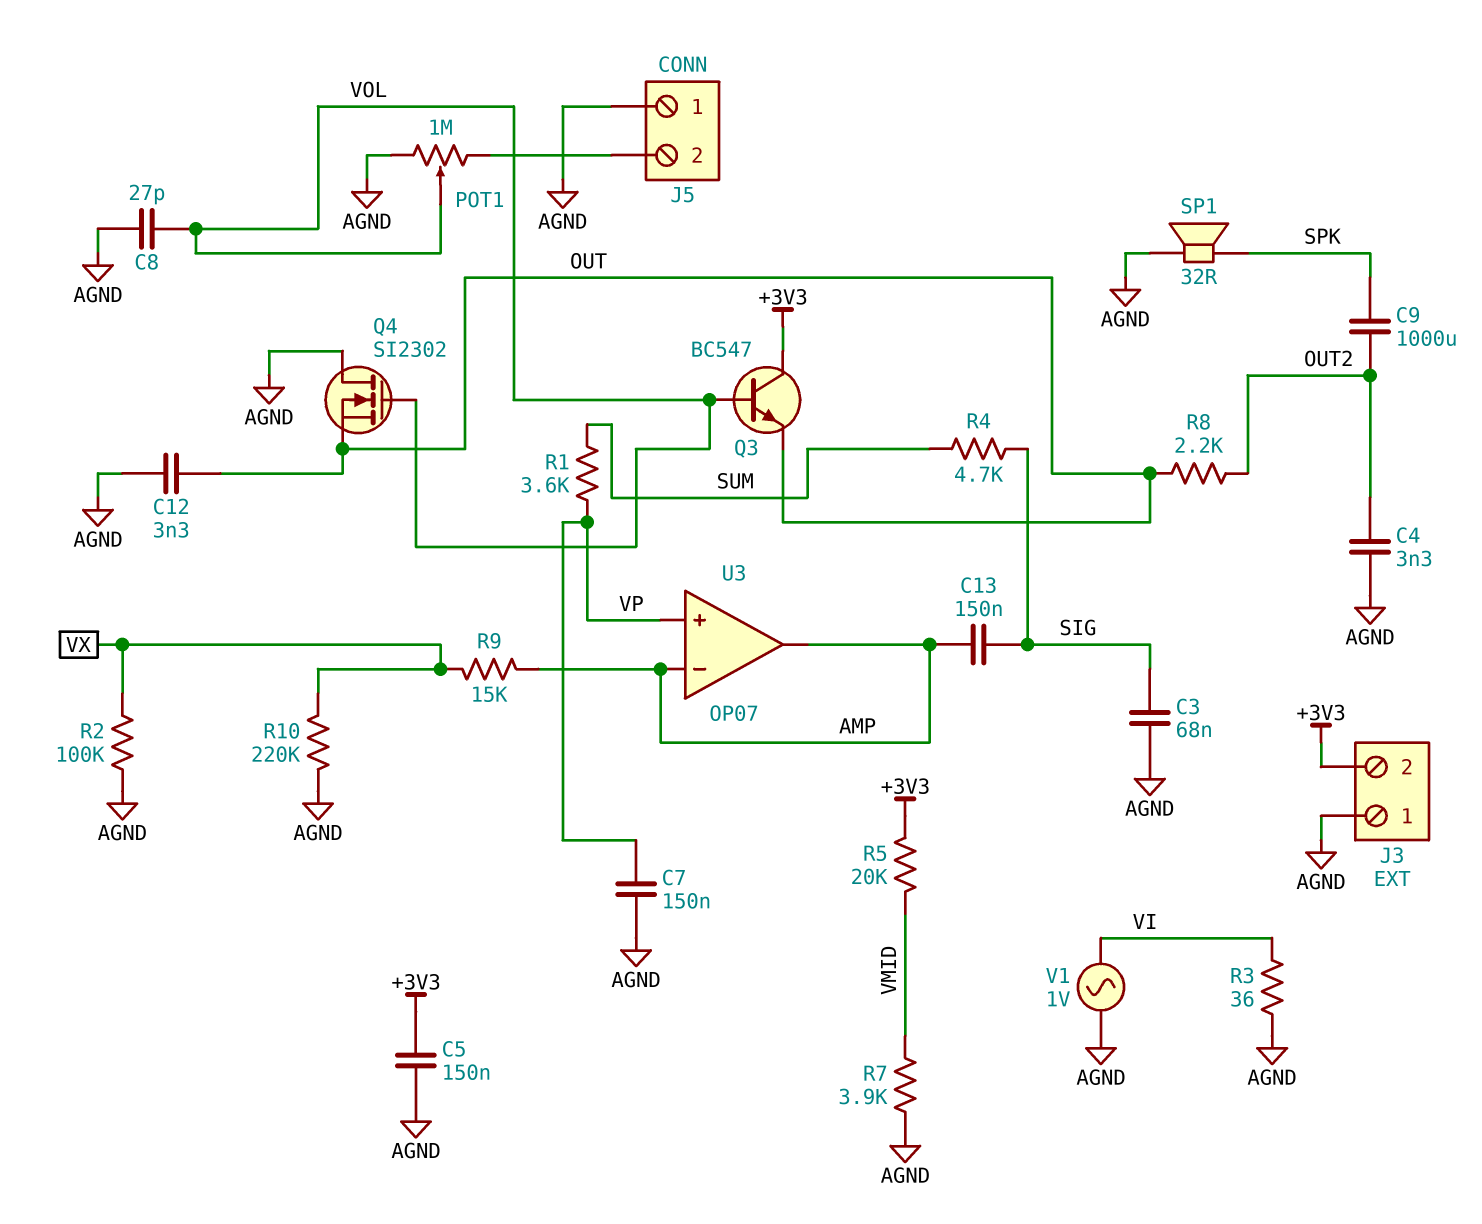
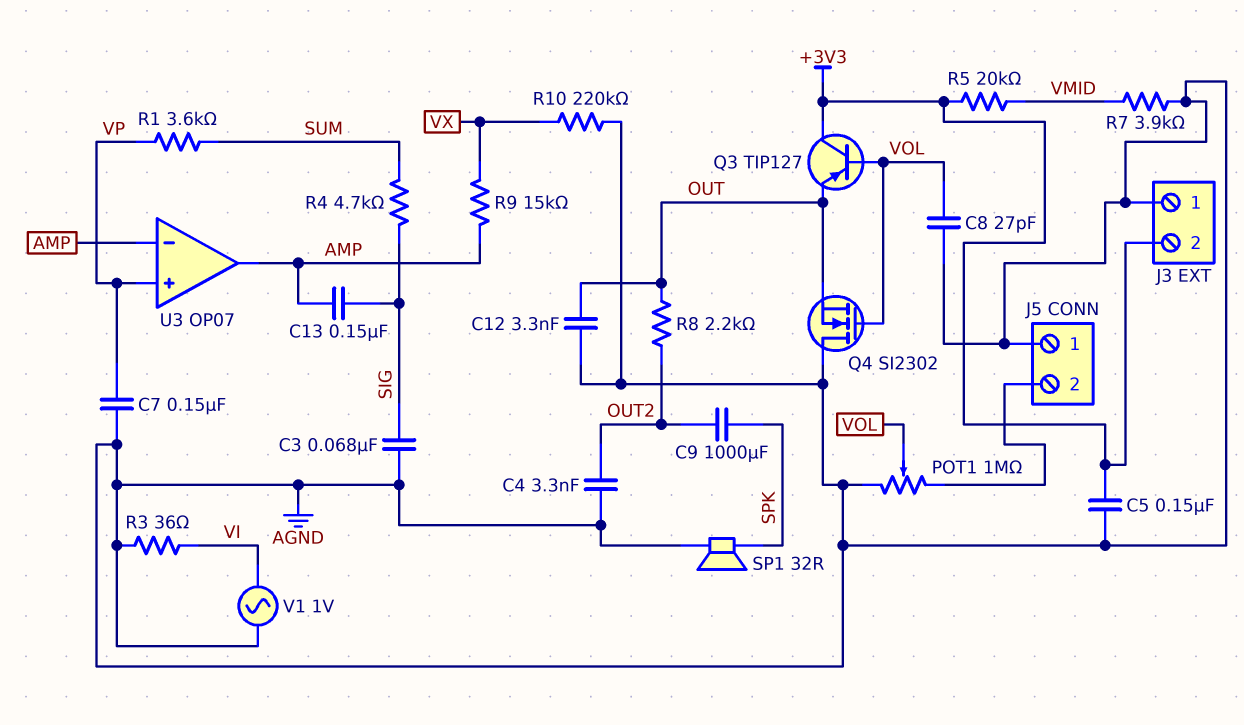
Q3: NPN BC547 (B VOL, C +3V3, E OUT) -> PNP TIP127 (B VOL, C +3V3, E OUT)
R2: 100k (AGND, VX) -> none

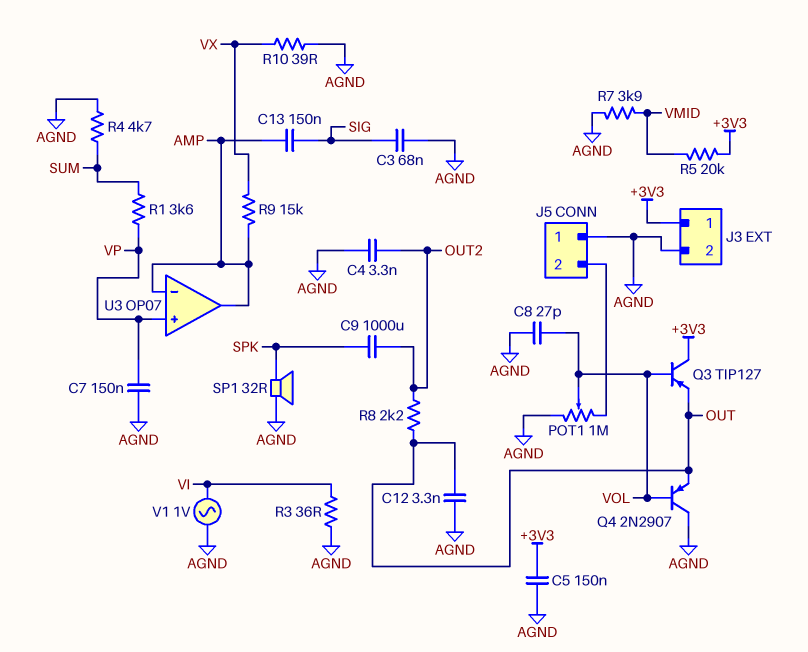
J3 pin 1: AGND -> +3V3
J3 pin 2: +3V3 -> AGND
Q4: NMOS SI2302 (G VOL, D AGND, S OUT) -> PNP 2N2907 (B VOL, C AGND, E OUT)
R4: 4.7k (SIG, SUM) -> 4.7k (AGND, SUM)
R10: 220k (AGND, VX) -> 39 (AGND, VX)

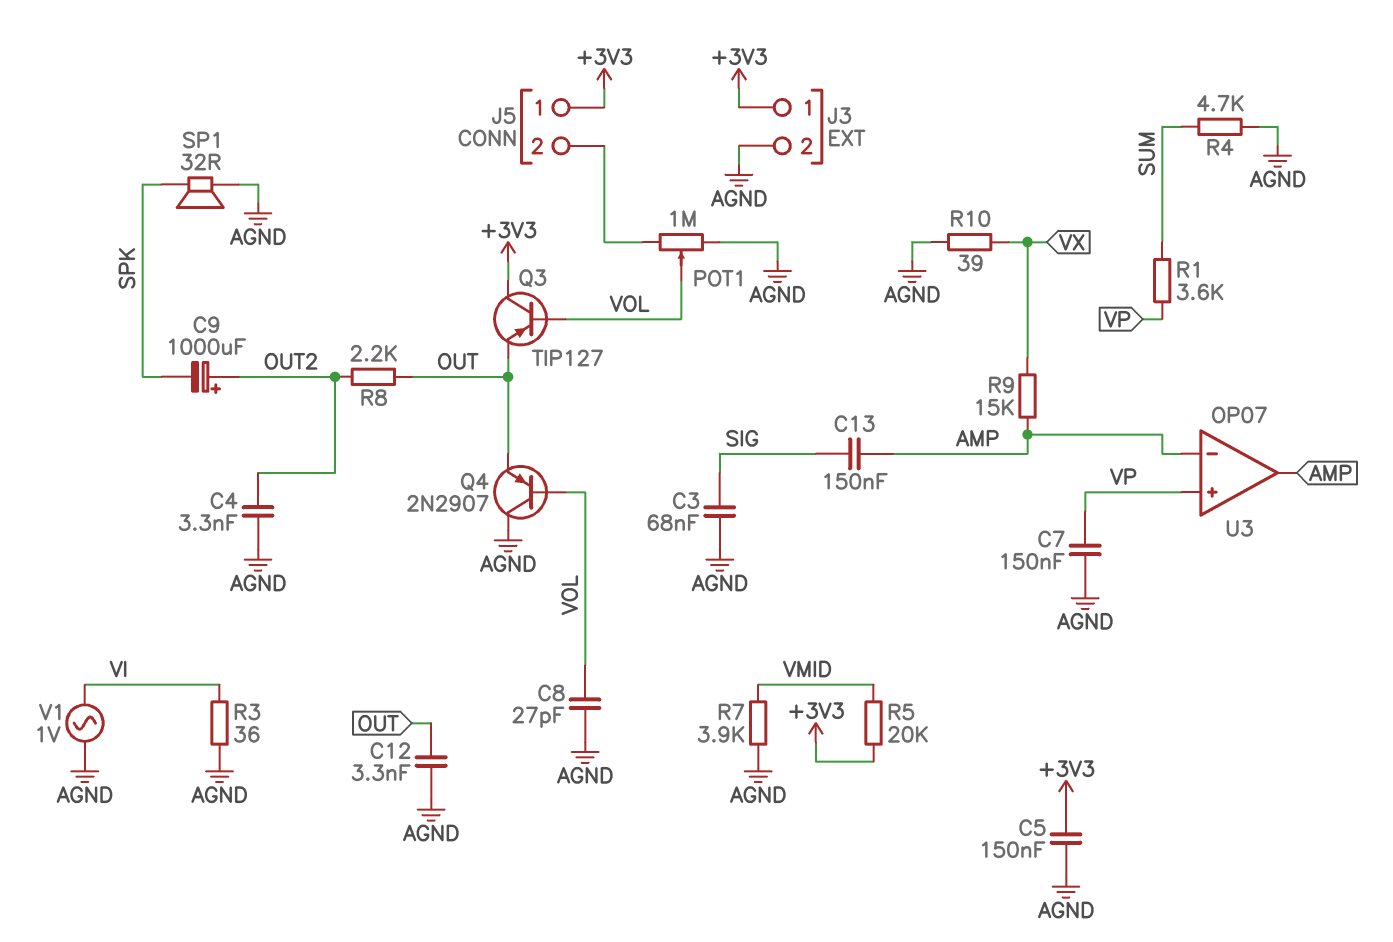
C9: 1000uF (OUT2, SPK) -> 1000uF (plus OUT2, minus SPK)
J5 pin 1: AGND -> +3V3

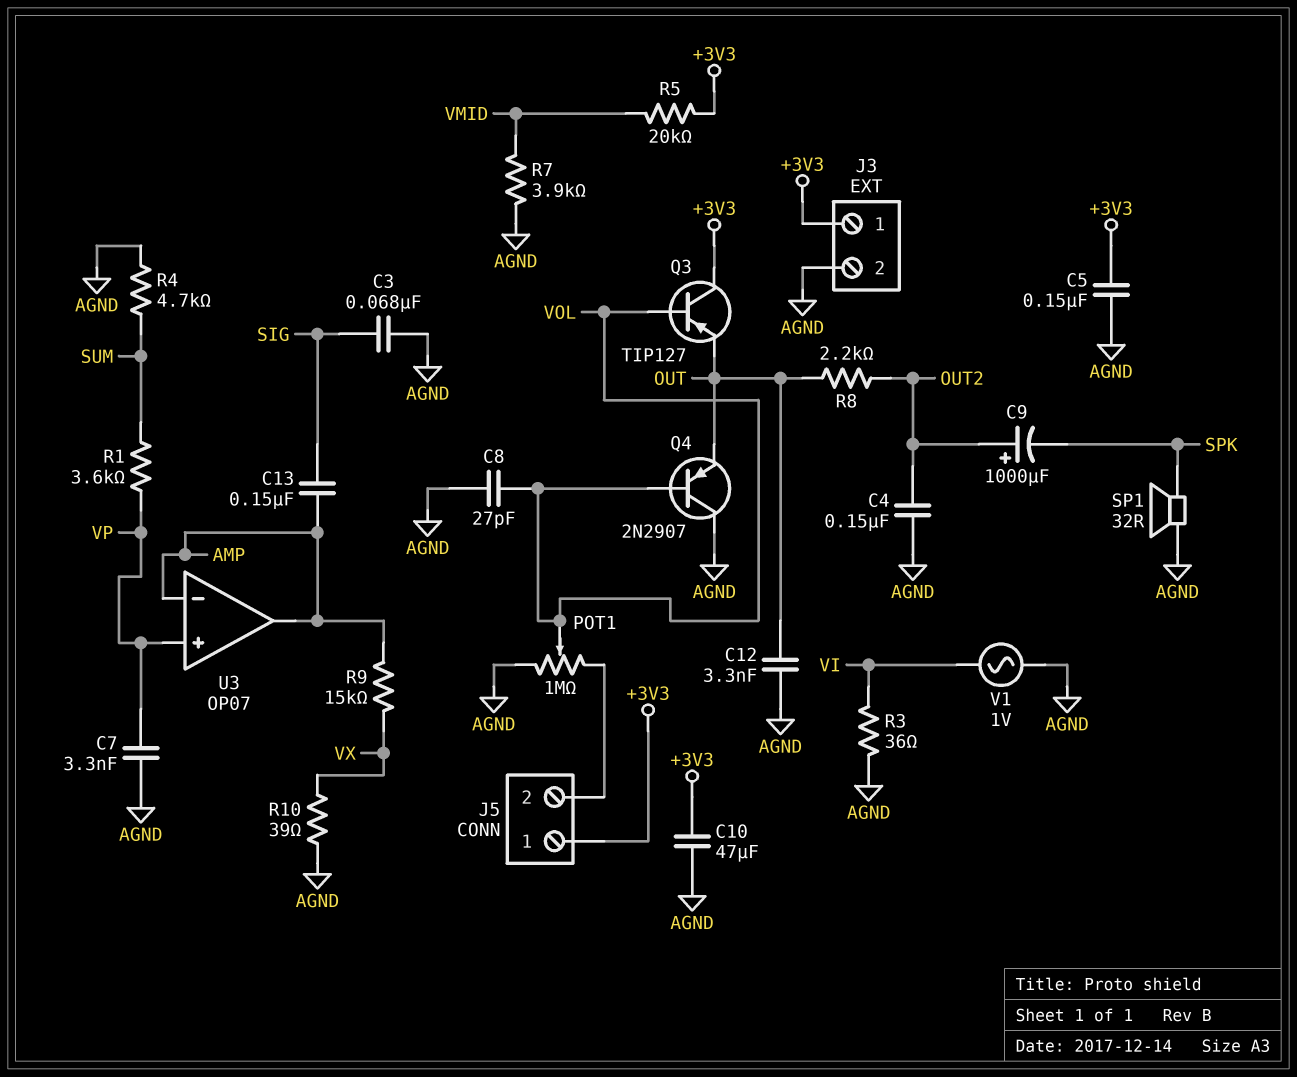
C4: 3.3nF (AGND, OUT2) -> 150nF (AGND, OUT2)
C7: 150nF (AGND, VP) -> 3.3nF (AGND, VP)
C10: none -> 47uF (+3V3, AGND)

